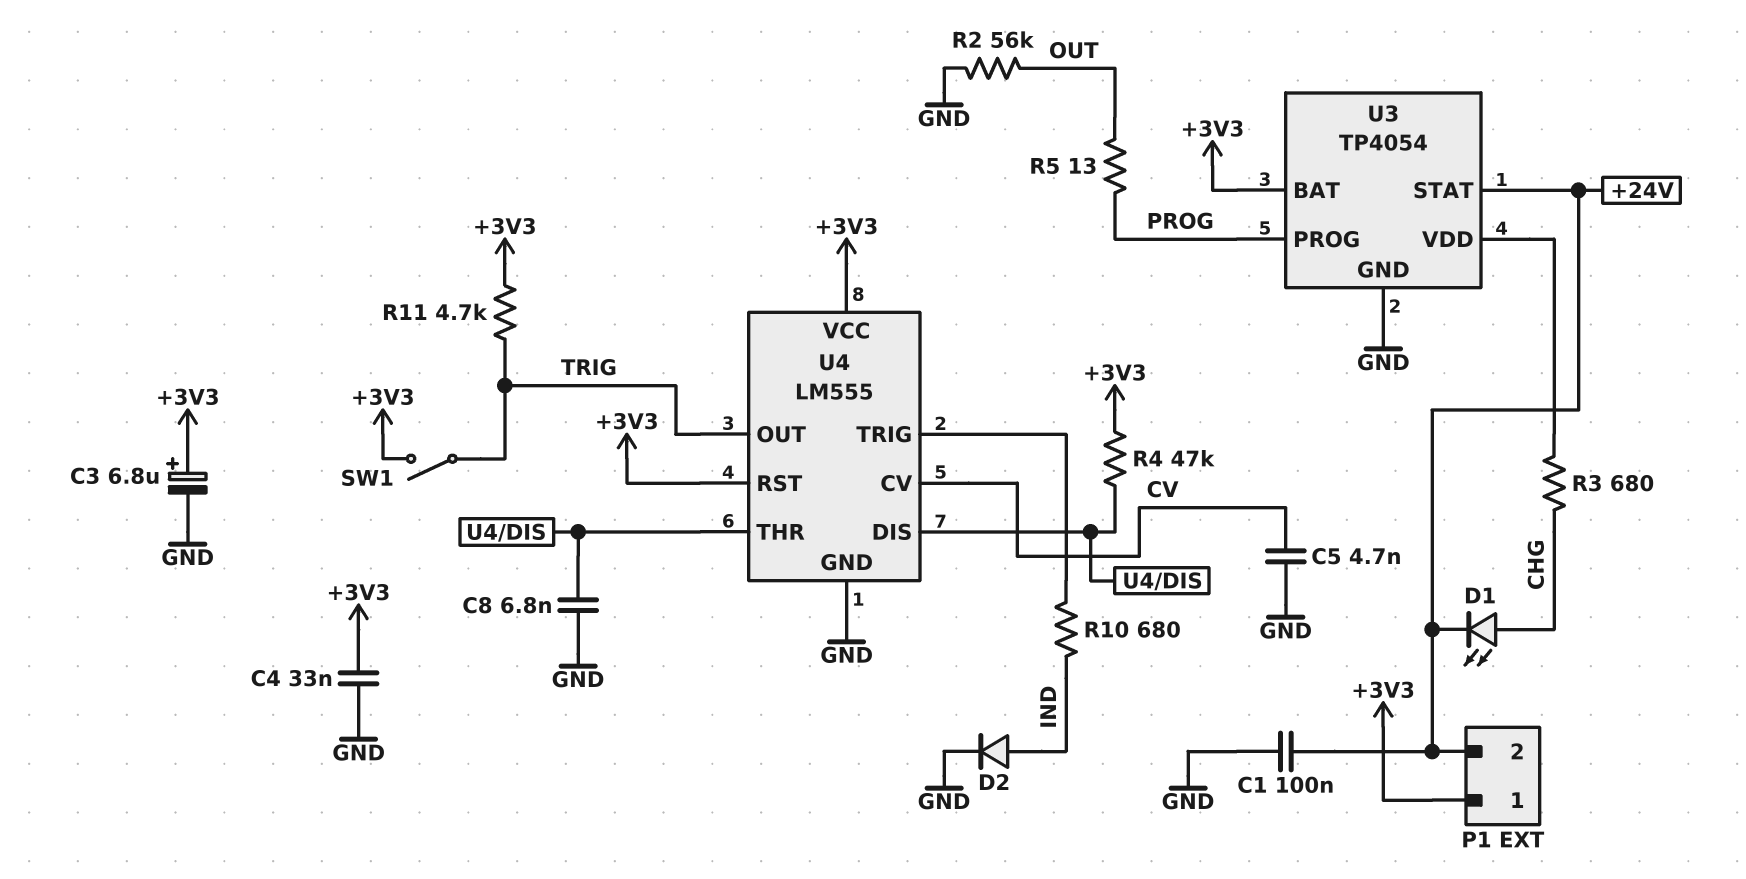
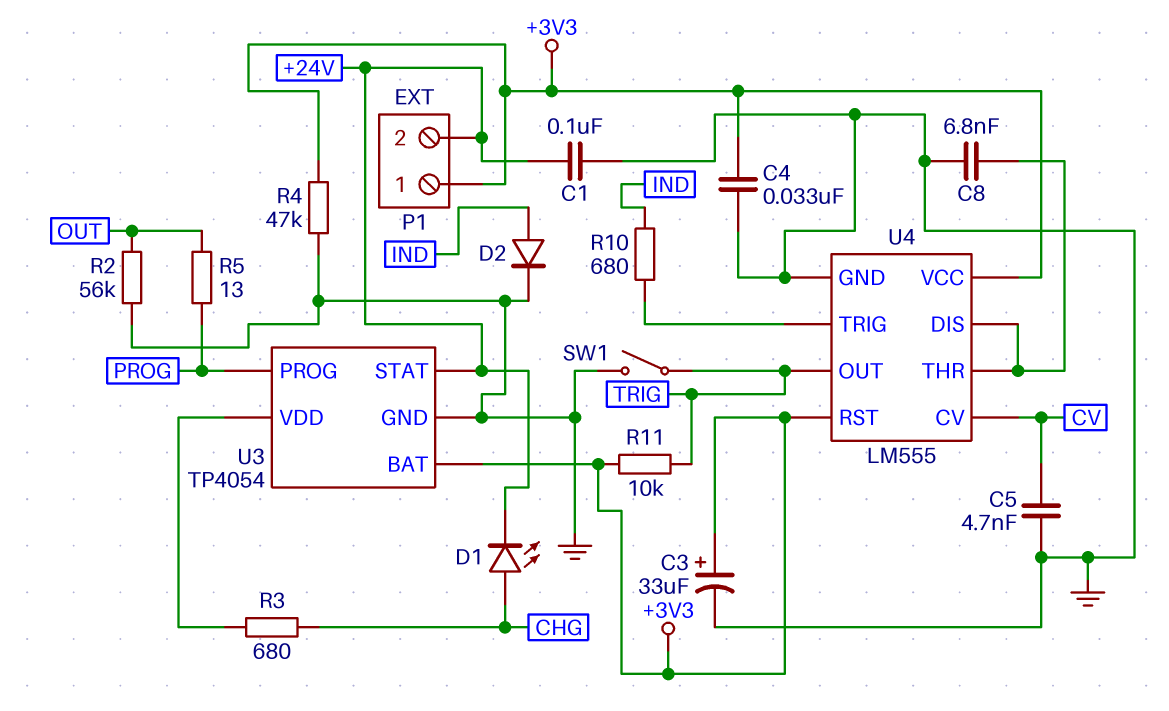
C3: 6.8uF (plus +3V3, minus GND) -> 33uF (plus +3V3, minus GND)
R4: 47k (+3V3, U4/DIS) -> 47k (+3V3, GND)
R11: 4.7k (+3V3, TRIG) -> 10k (+3V3, TRIG)
SW1: switch (+3V3, TRIG) -> switch (GND, TRIG)

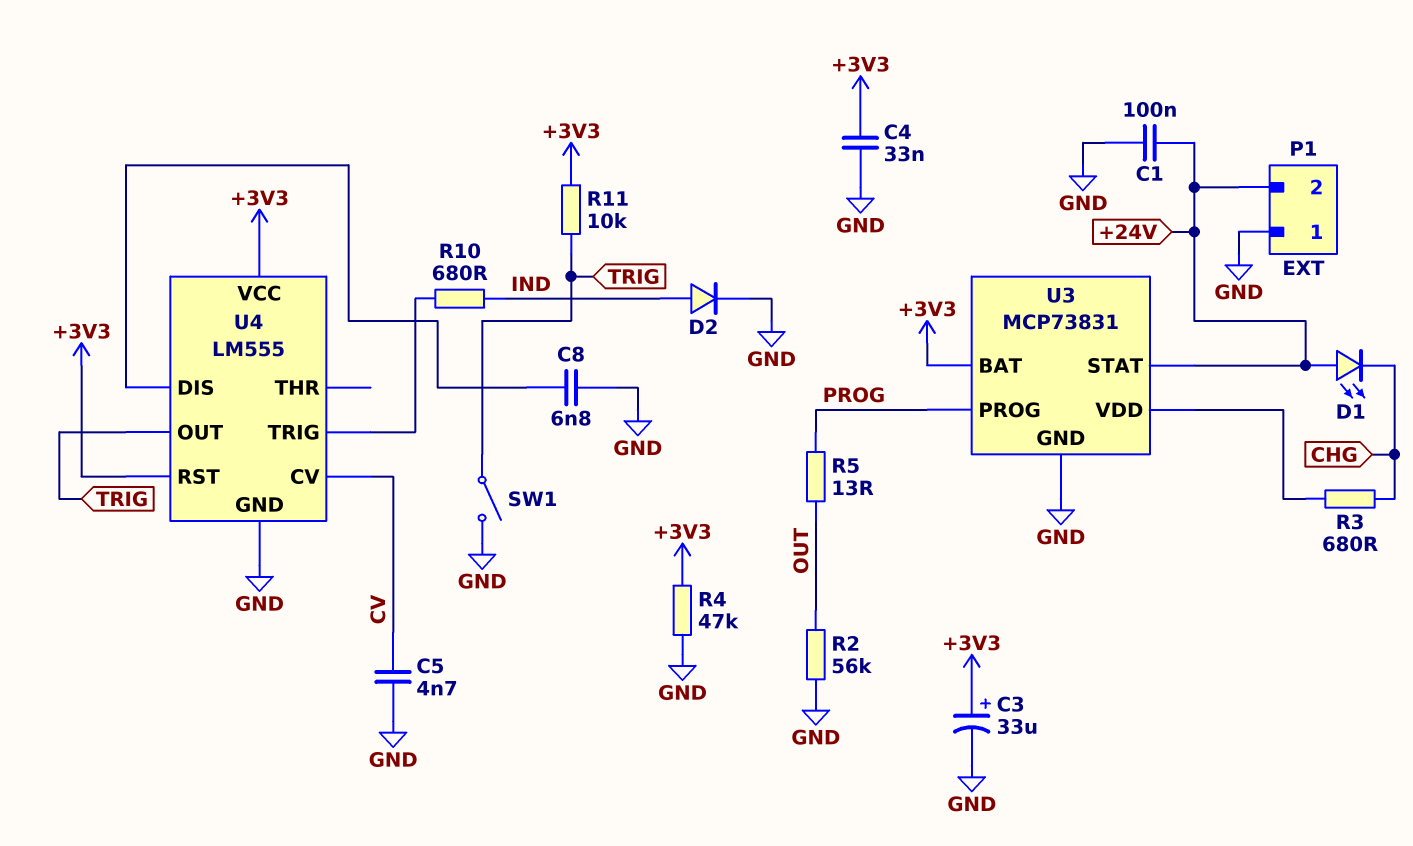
D1: LED (A CHG, K +24V) -> LED (A +24V, K CHG)
P1 pin 1: +3V3 -> GND
U3: TP4054 -> MCP73831
U4 pin THR: U4/DIS -> none

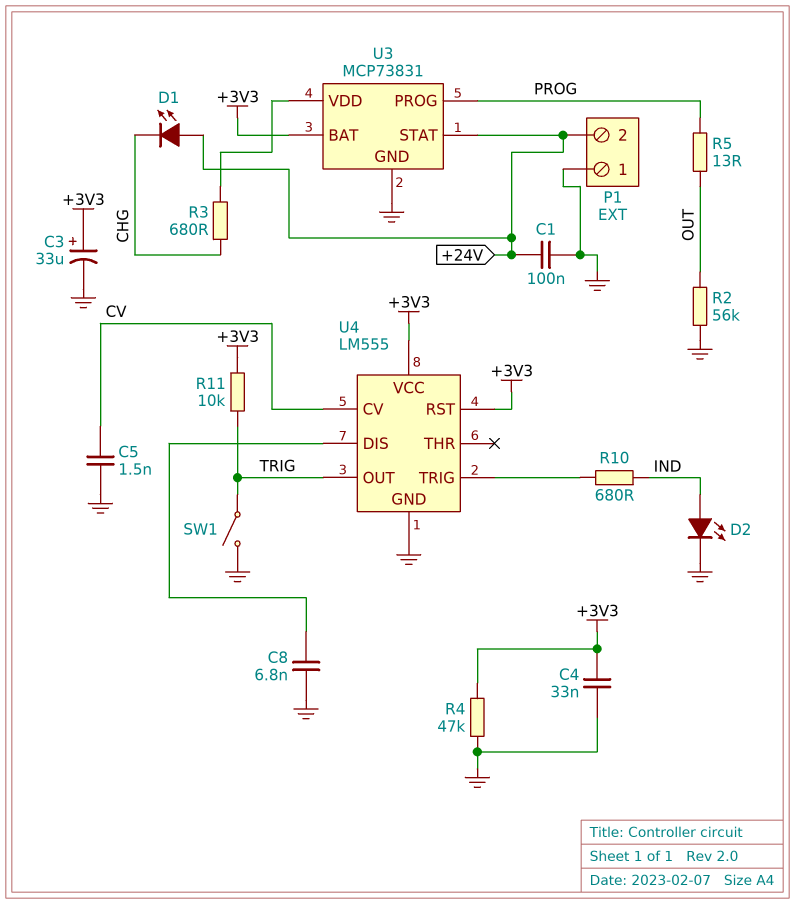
C5: 4.7nF (CV, GND) -> 1.5nF (CV, GND)
D2: diode (A IND, K GND) -> LED (A IND, K GND)

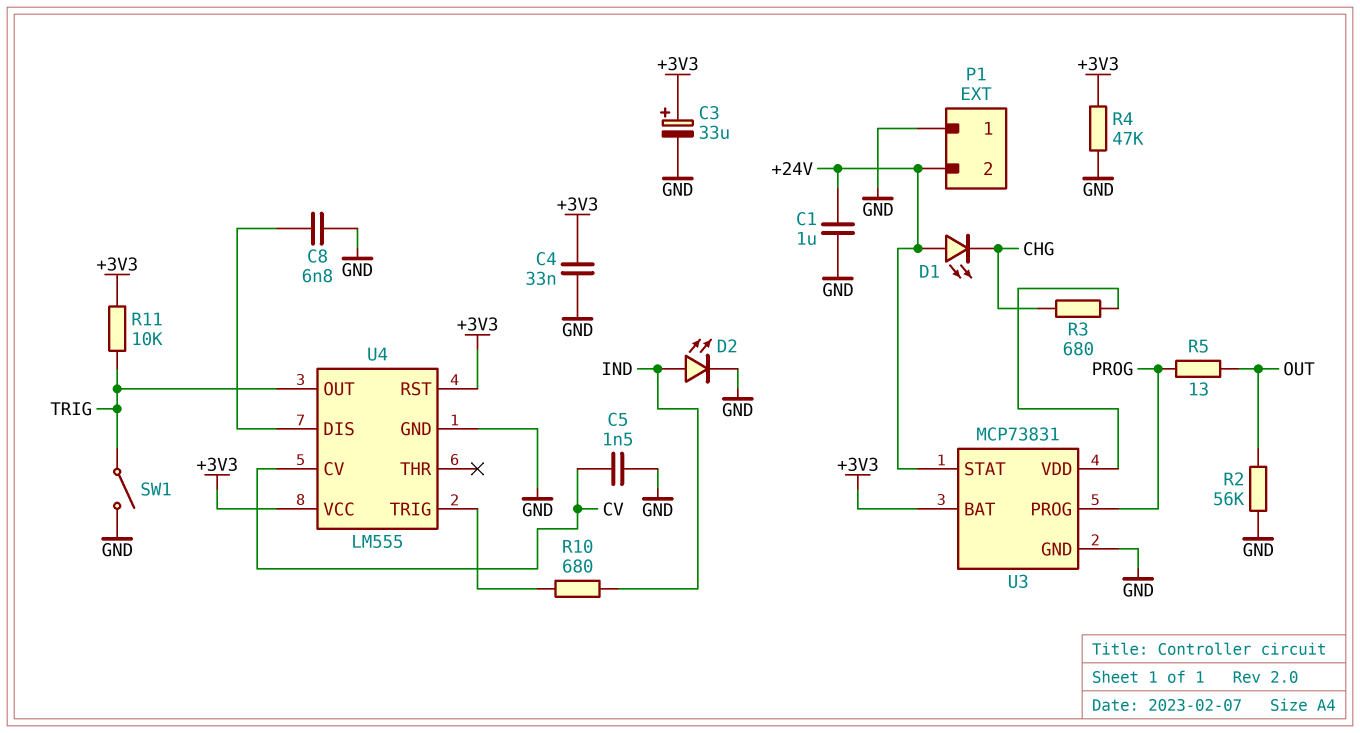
C1: 100nF (+24V, GND) -> 1uF (+24V, GND)

